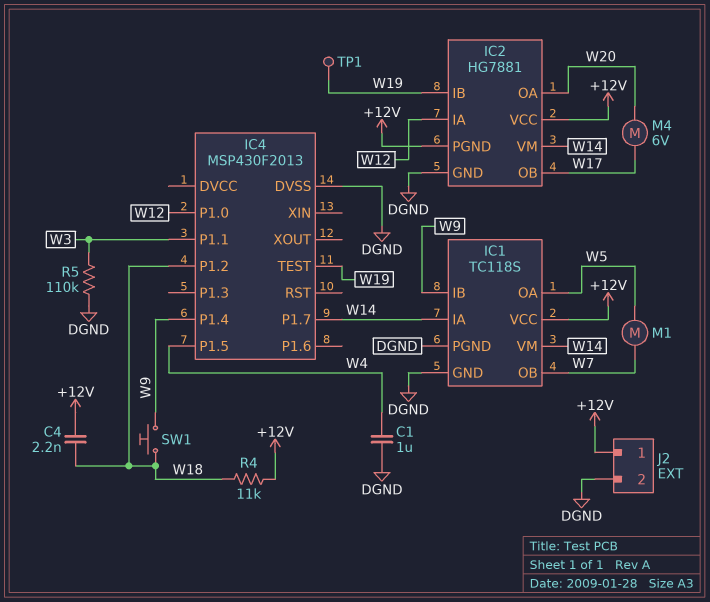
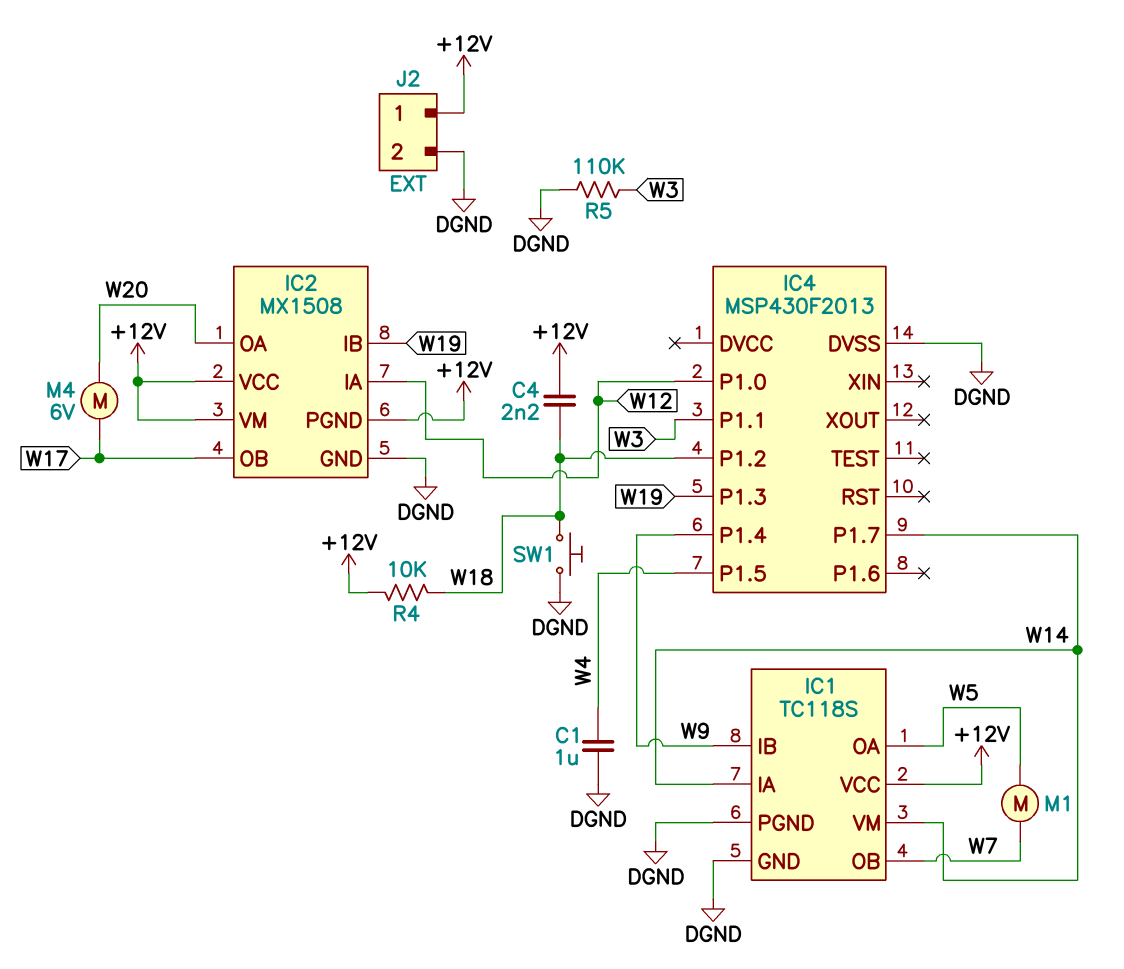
IC2: HG7881 -> MX1508
IC2 pin VM: W14 -> +12V
IC4 pin P1.3: none -> W19
IC4 pin TEST: W19 -> none
R4: 11k (+12V, W18) -> 10k (+12V, W18)
SW1: button (W9, W18) -> button (DGND, W18)
TP1: test point (W19) -> none

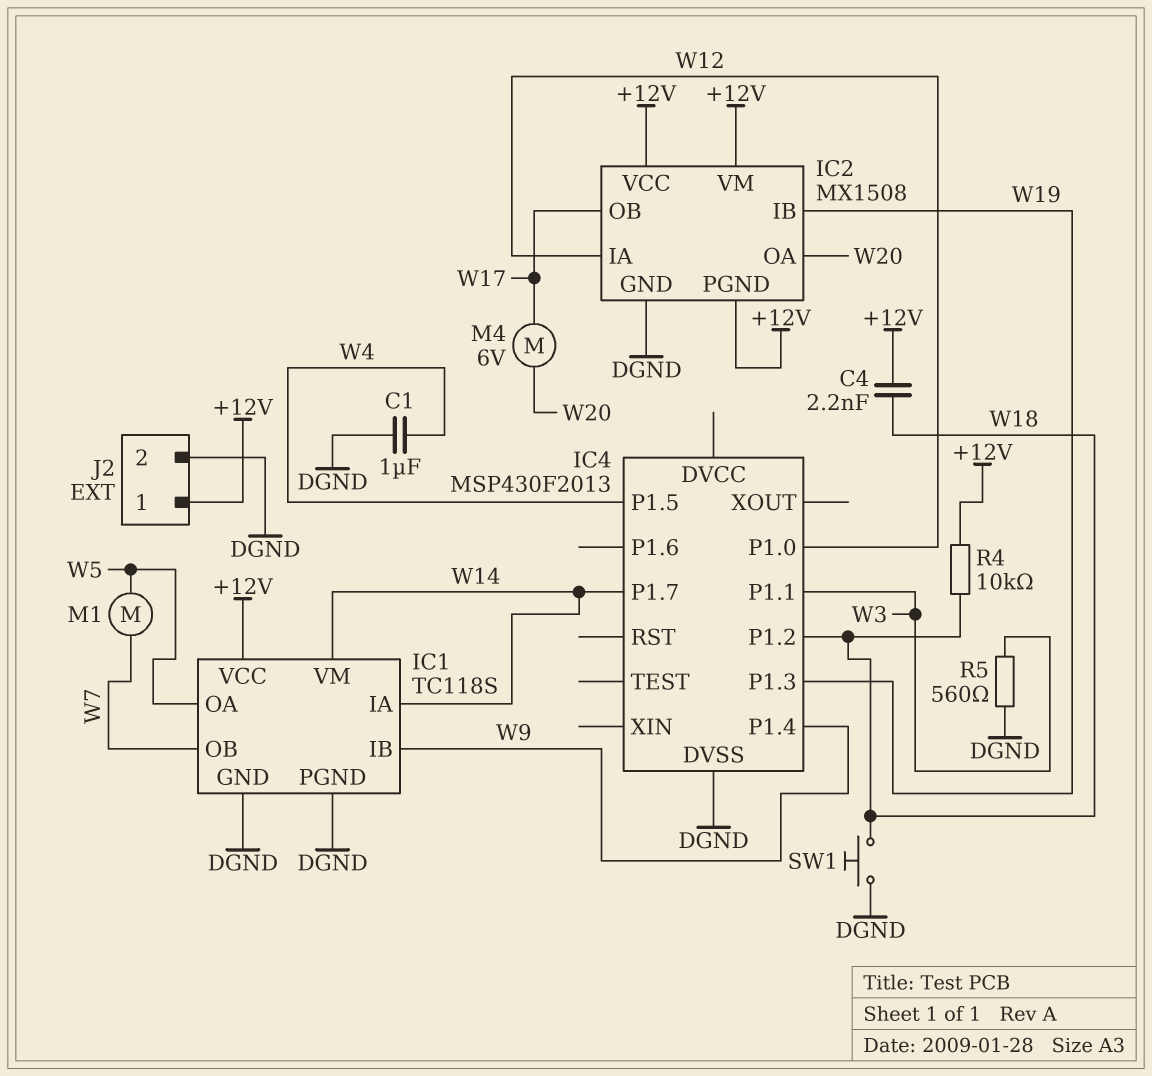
R5: 110k (DGND, W3) -> 560 (DGND, W3)

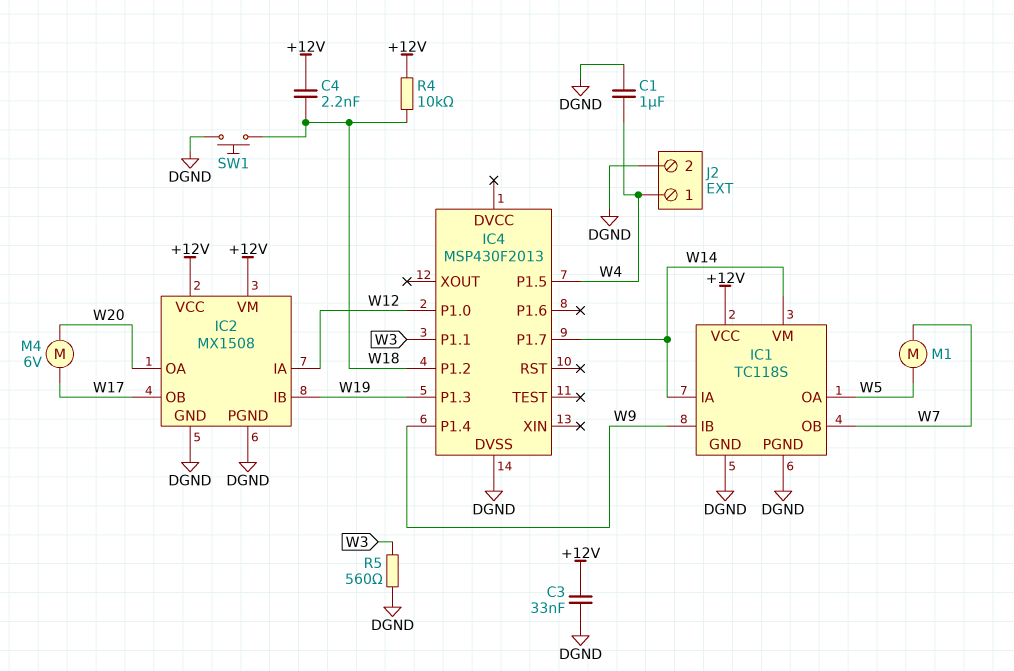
C3: none -> 33nF (+12V, DGND)
IC2 pin PGND: +12V -> DGND
J2 pin 1: +12V -> W4

